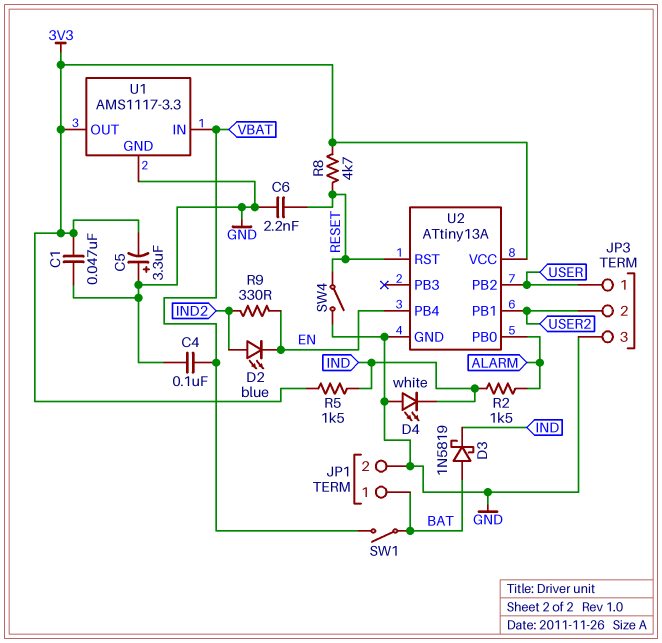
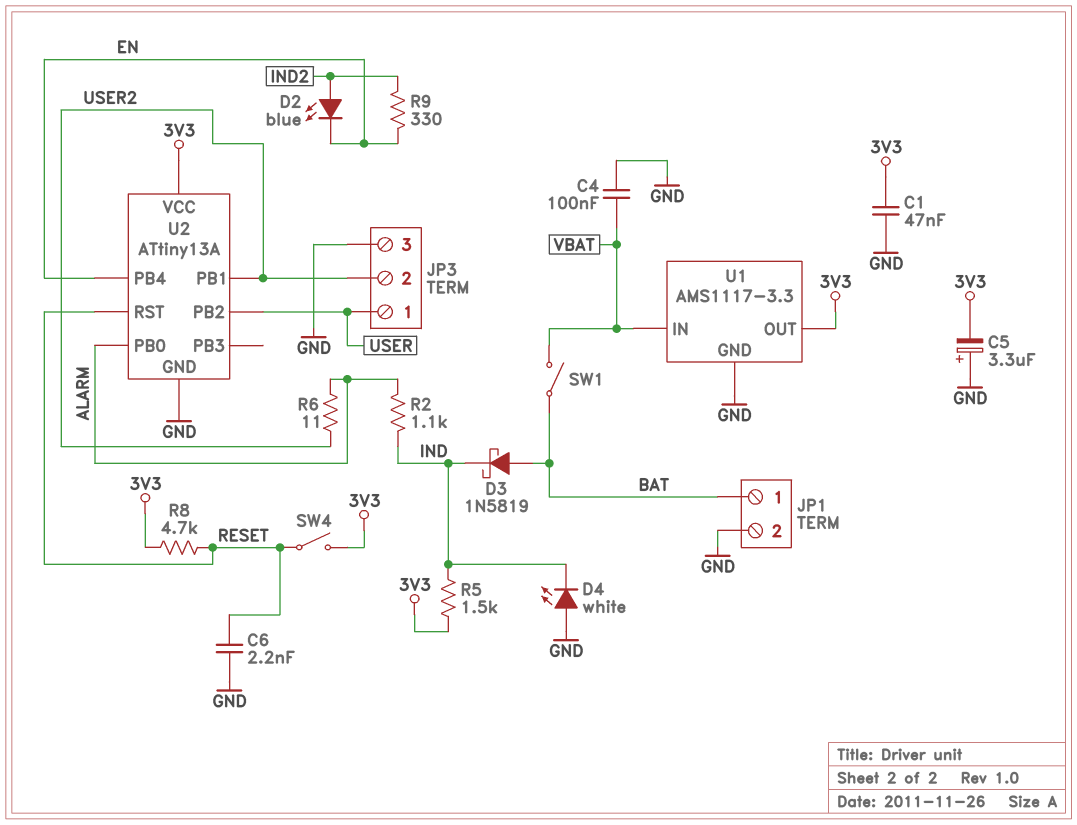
R2: 1.5k (ALARM, IND) -> 1.1k (ALARM, IND)
R6: none -> 11 (ALARM, USER2)
SW4: switch (GND, RESET) -> switch (3V3, RESET)

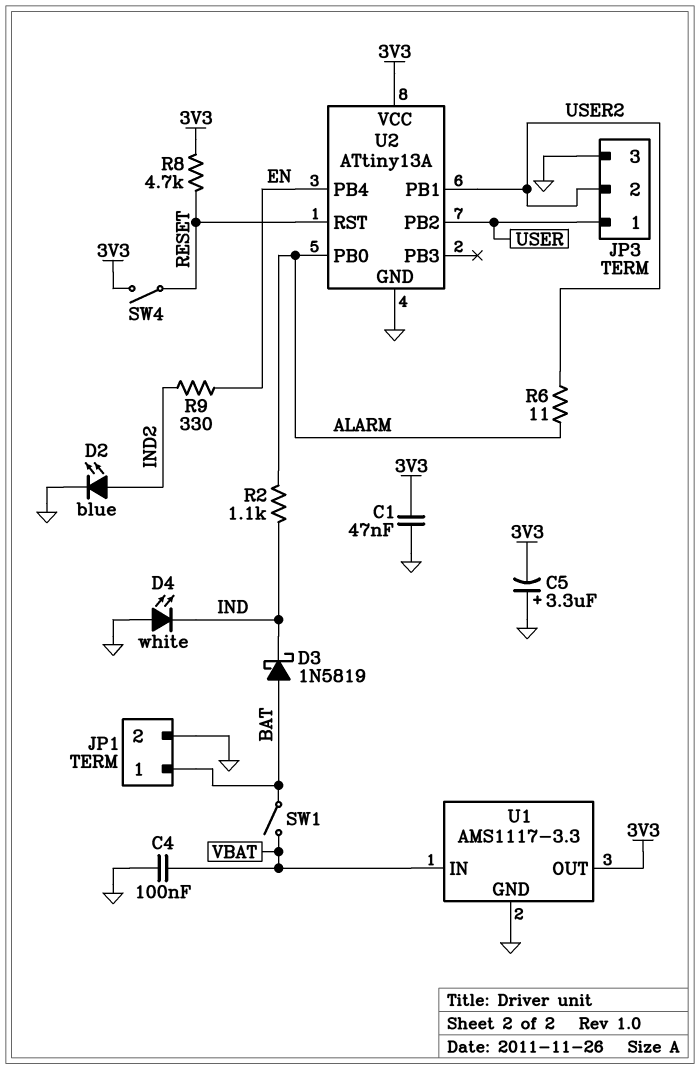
C6: 2.2nF (GND, RESET) -> none
D2: LED blue (A IND2, K EN) -> LED blue (A IND2, K GND)
R5: 1.5k (3V3, IND) -> none

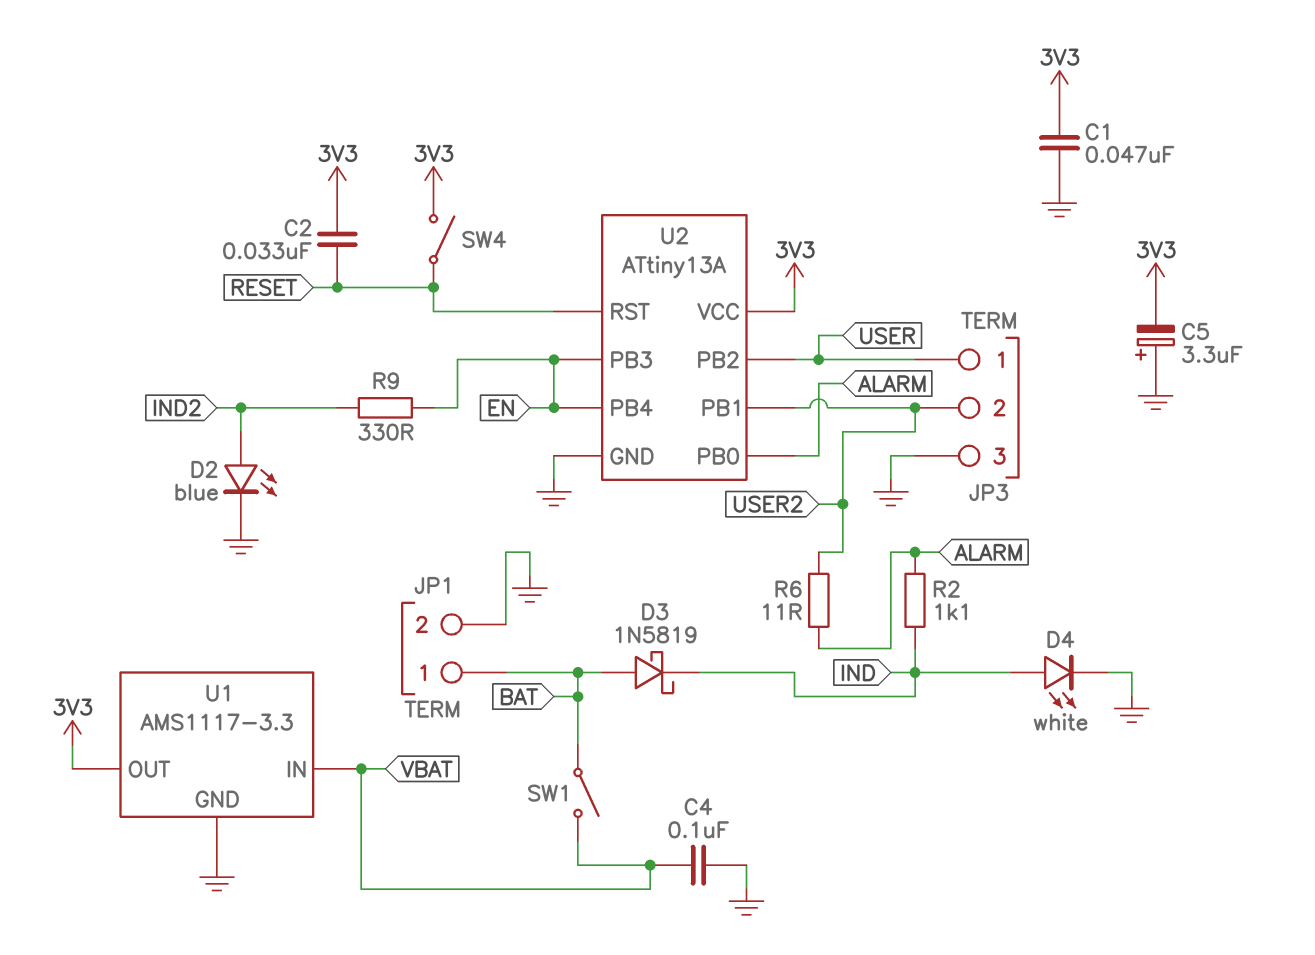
C2: none -> 33nF (3V3, RESET)
D4: LED white (A GND, K IND) -> LED white (A IND, K GND)
R8: 4.7k (3V3, RESET) -> none
U2 pin PB3: none -> EN

